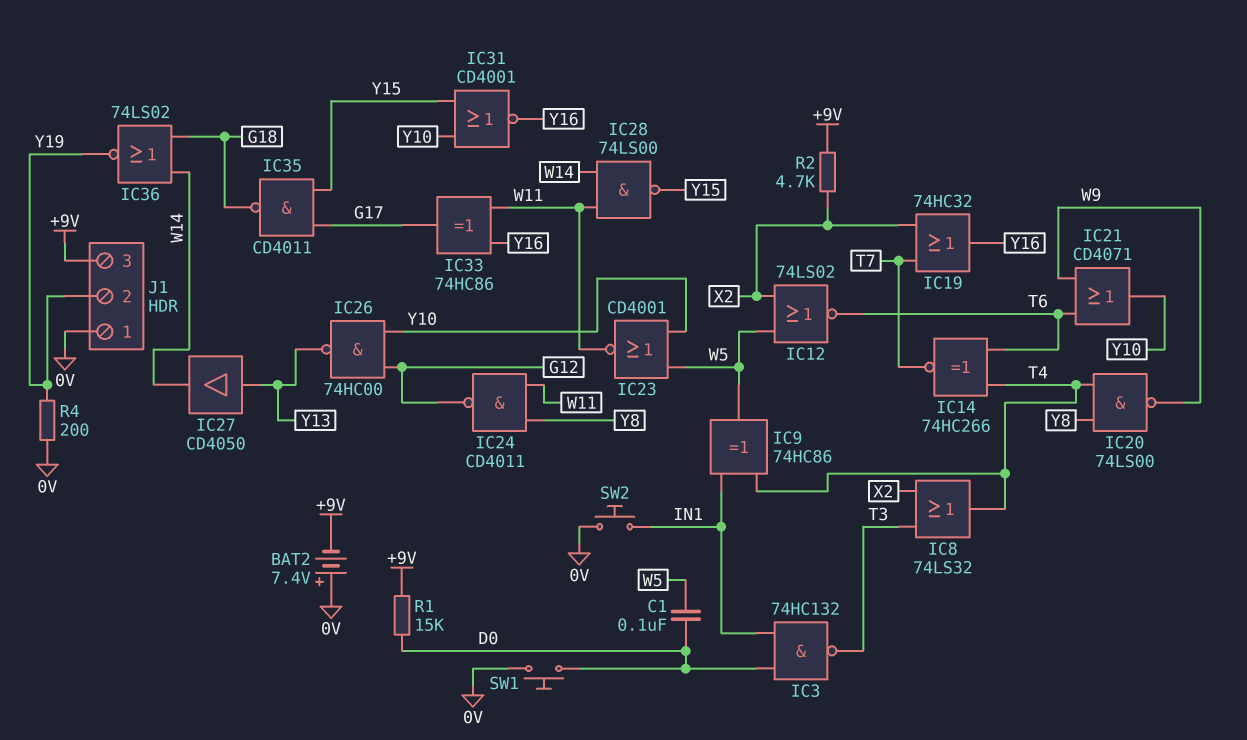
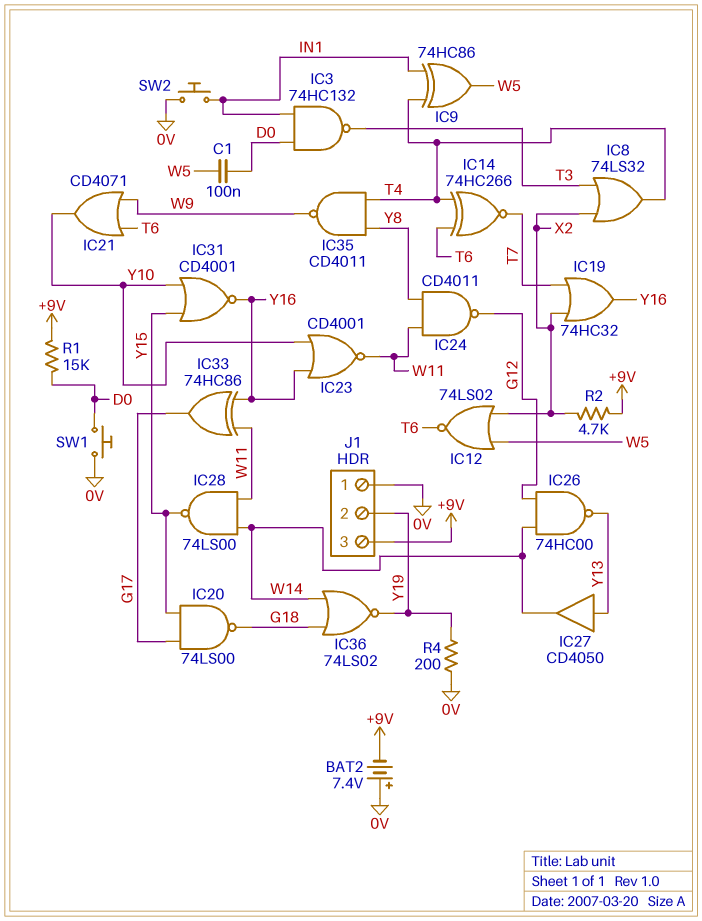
IC20: NAND 74LS00 (in T4, in Y8, out W9) -> NAND 74LS00 (in G17, in Y15, out G18)
IC23: NOR CD4001 (in W5, in Y10, out W11) -> NOR CD4001 (in Y10, in Y16, out W11)
IC26: NAND 74HC00 (in G12, in Y10, out Y13) -> NAND 74HC00 (in G12, in W14, out Y13)
IC35: NAND CD4011 (in G17, in Y15, out G18) -> NAND CD4011 (in T4, in Y8, out W9)

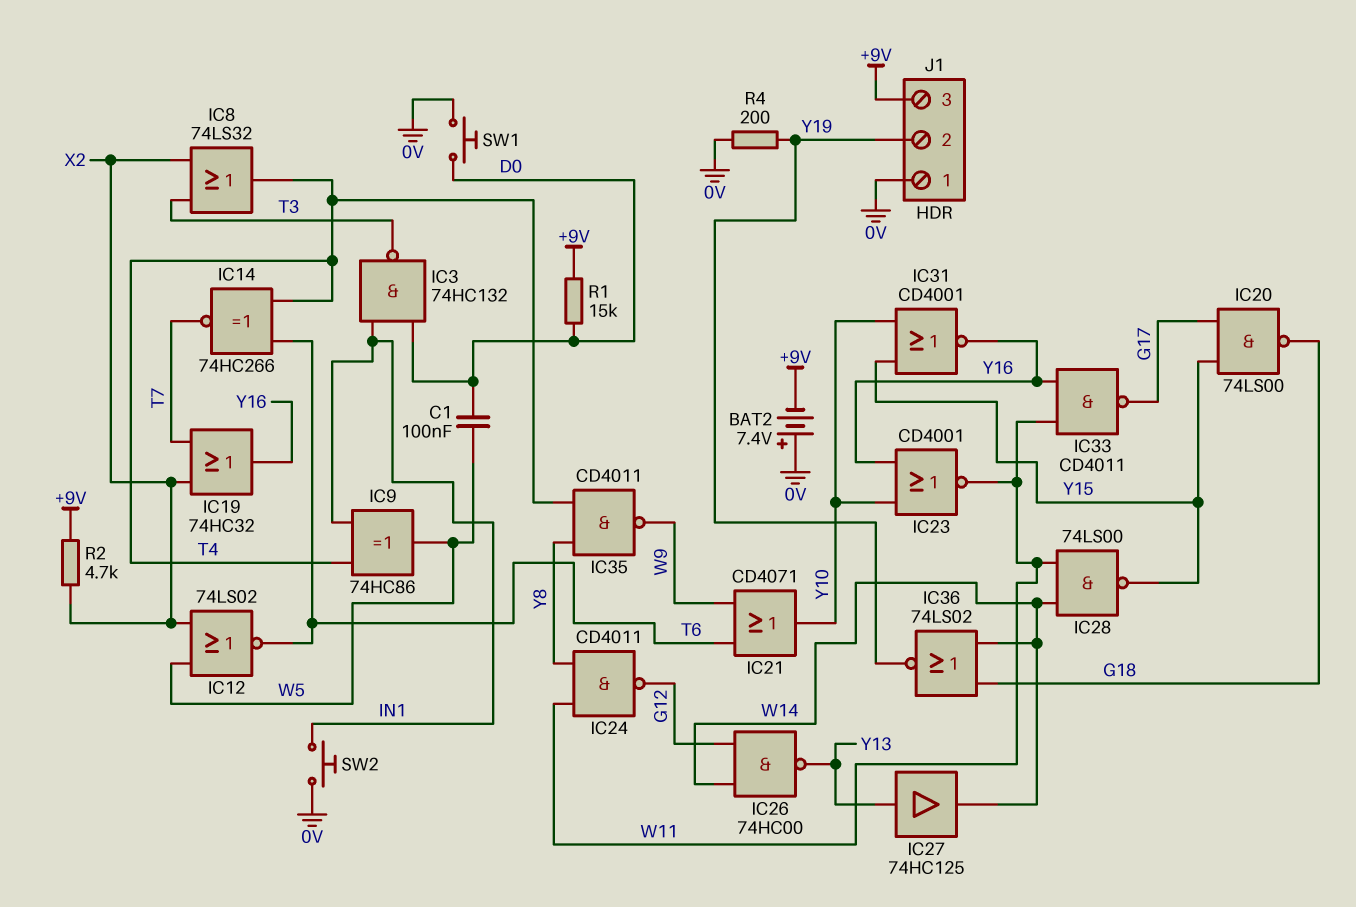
IC27: buffer CD4050 (in Y13, out W14) -> buffer 74HC125 (in Y13, out W14)
IC33: XOR 74HC86 (in W11, in Y16, out G17) -> NAND CD4011 (in W11, in Y16, out G17)

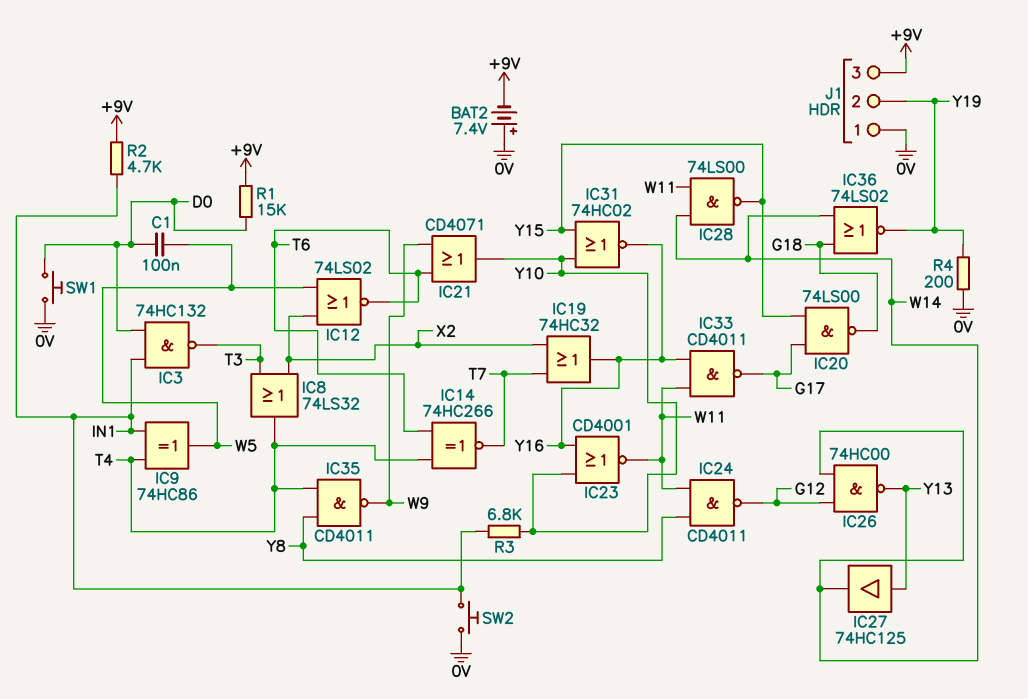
IC31: NOR CD4001 (in Y10, in Y15, out Y16) -> NOR 74HC02 (in Y10, in Y15, out Y16)
R2: 4.7k (+9V, X2) -> 4.7k (+9V, IN1)
R3: none -> 6.8k (IN1, Y10)

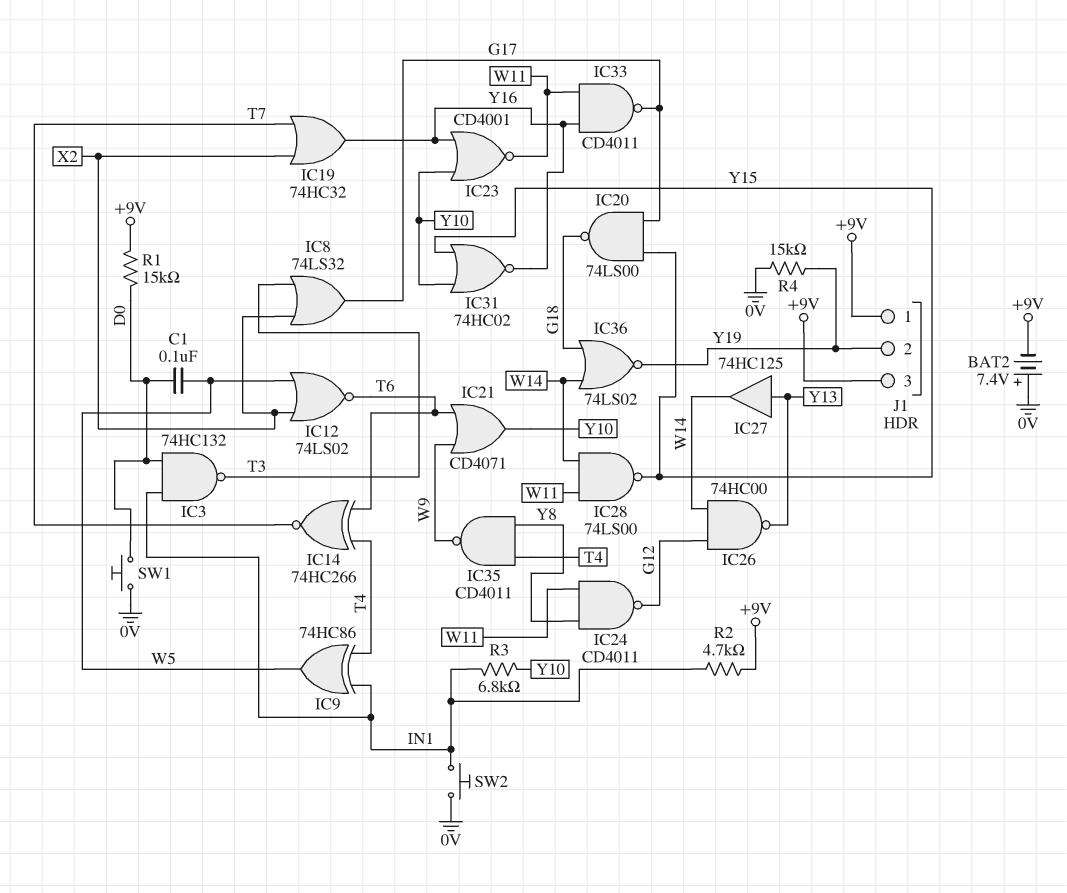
IC8: OR 74LS32 (in T3, in X2, out T4) -> OR 74LS32 (in T3, in X2, out G17)
J1 pin 1: 0V -> +9V
R4: 200 (0V, Y19) -> 15k (0V, Y19)

